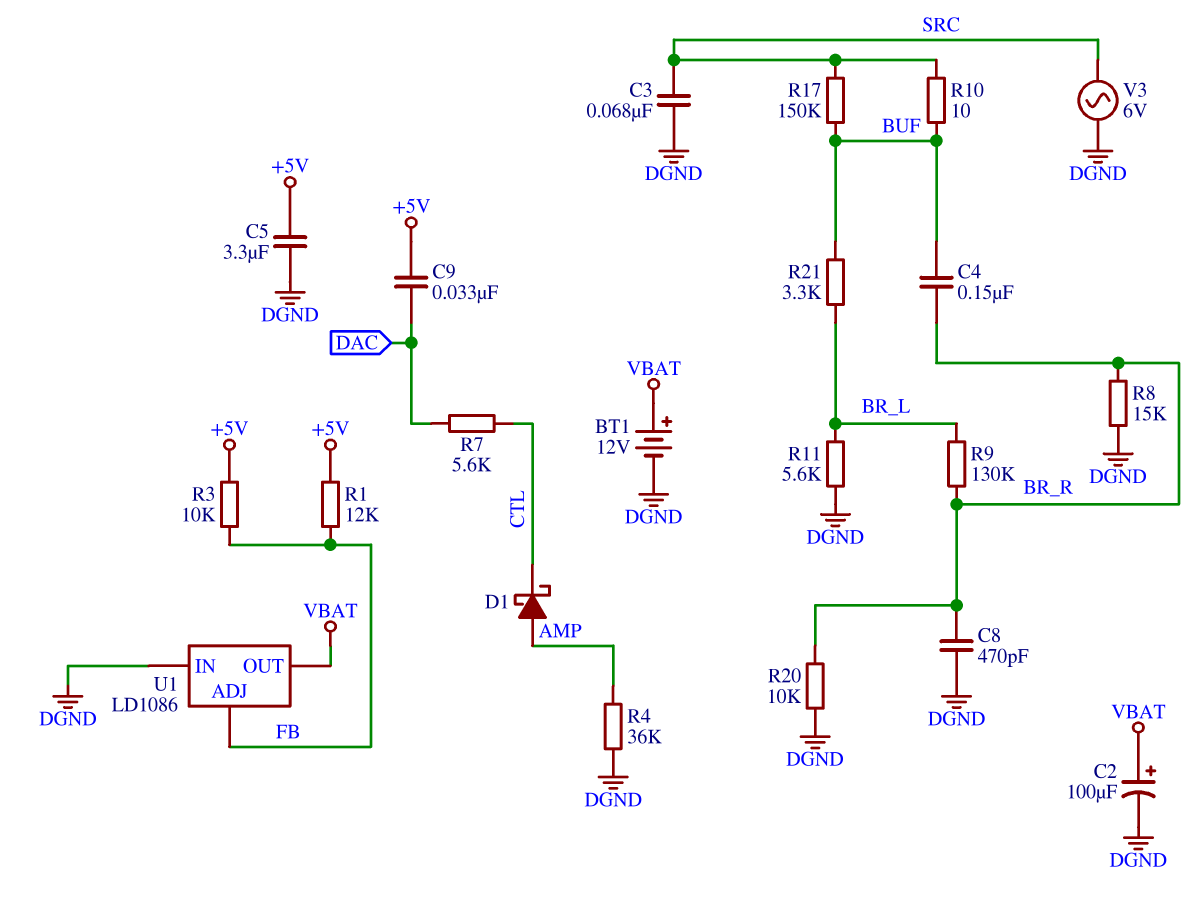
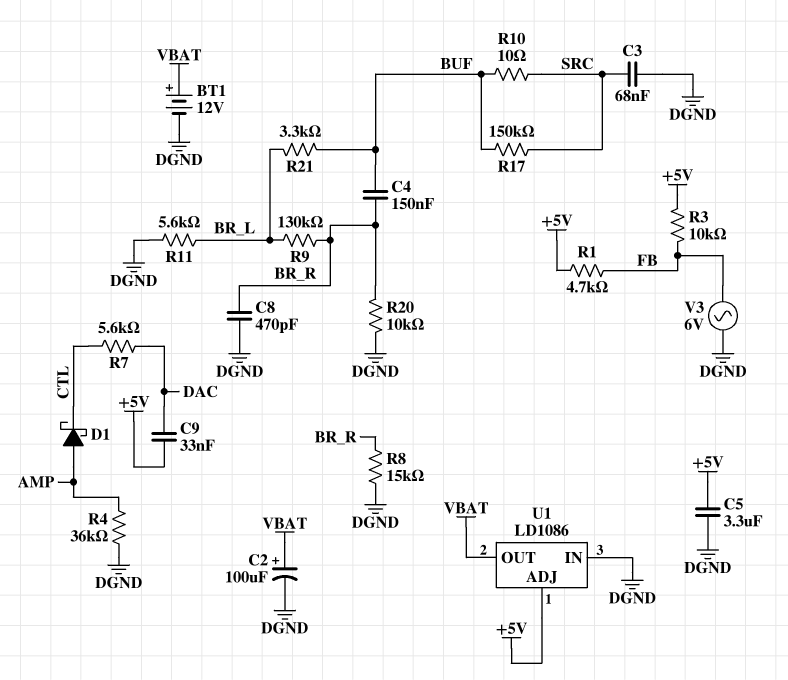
R1: 12k (+5V, FB) -> 4.7k (+5V, FB)
U1 pin ADJ: FB -> +5V
V3: AC 6V (DGND, SRC) -> AC 6V (DGND, FB)

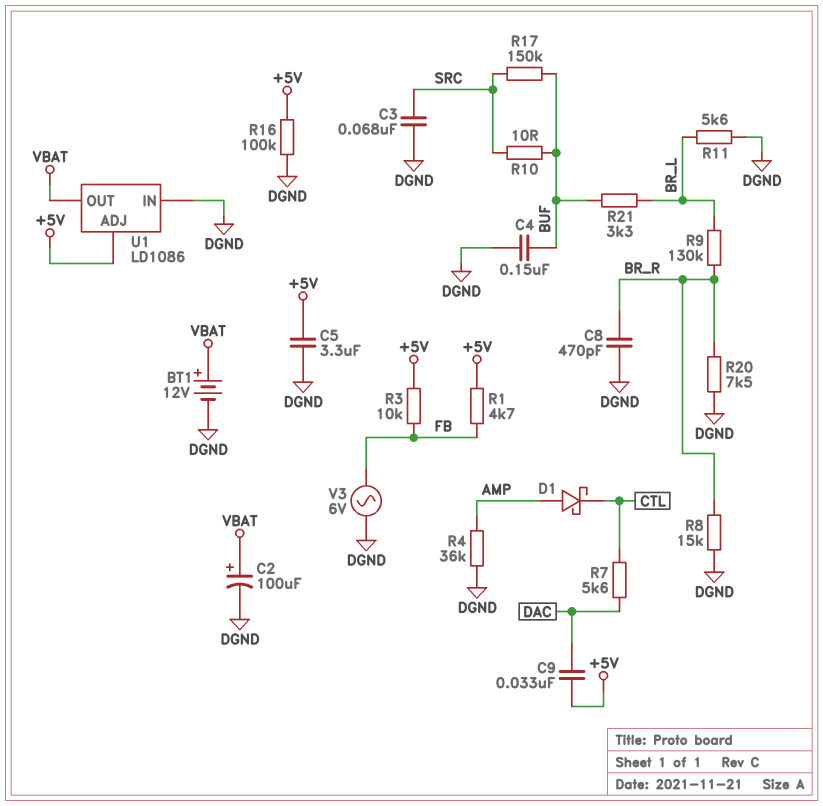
C4: 150nF (BR_R, BUF) -> 150nF (BUF, DGND)
R16: none -> 100k (+5V, DGND)
R20: 10k (BR_R, DGND) -> 7.5k (BR_R, DGND)

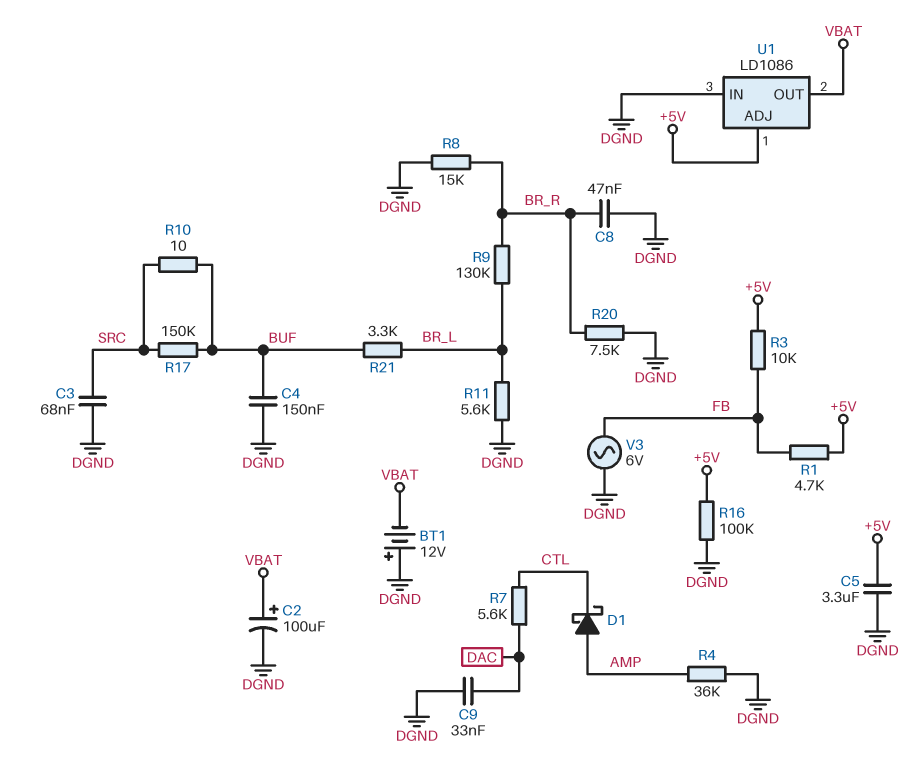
BT1: 12V (plus VBAT, minus DGND) -> 12V (plus DGND, minus VBAT)
C8: 470pF (BR_R, DGND) -> 47nF (BR_R, DGND)
C9: 33nF (+5V, DAC) -> 33nF (DAC, DGND)

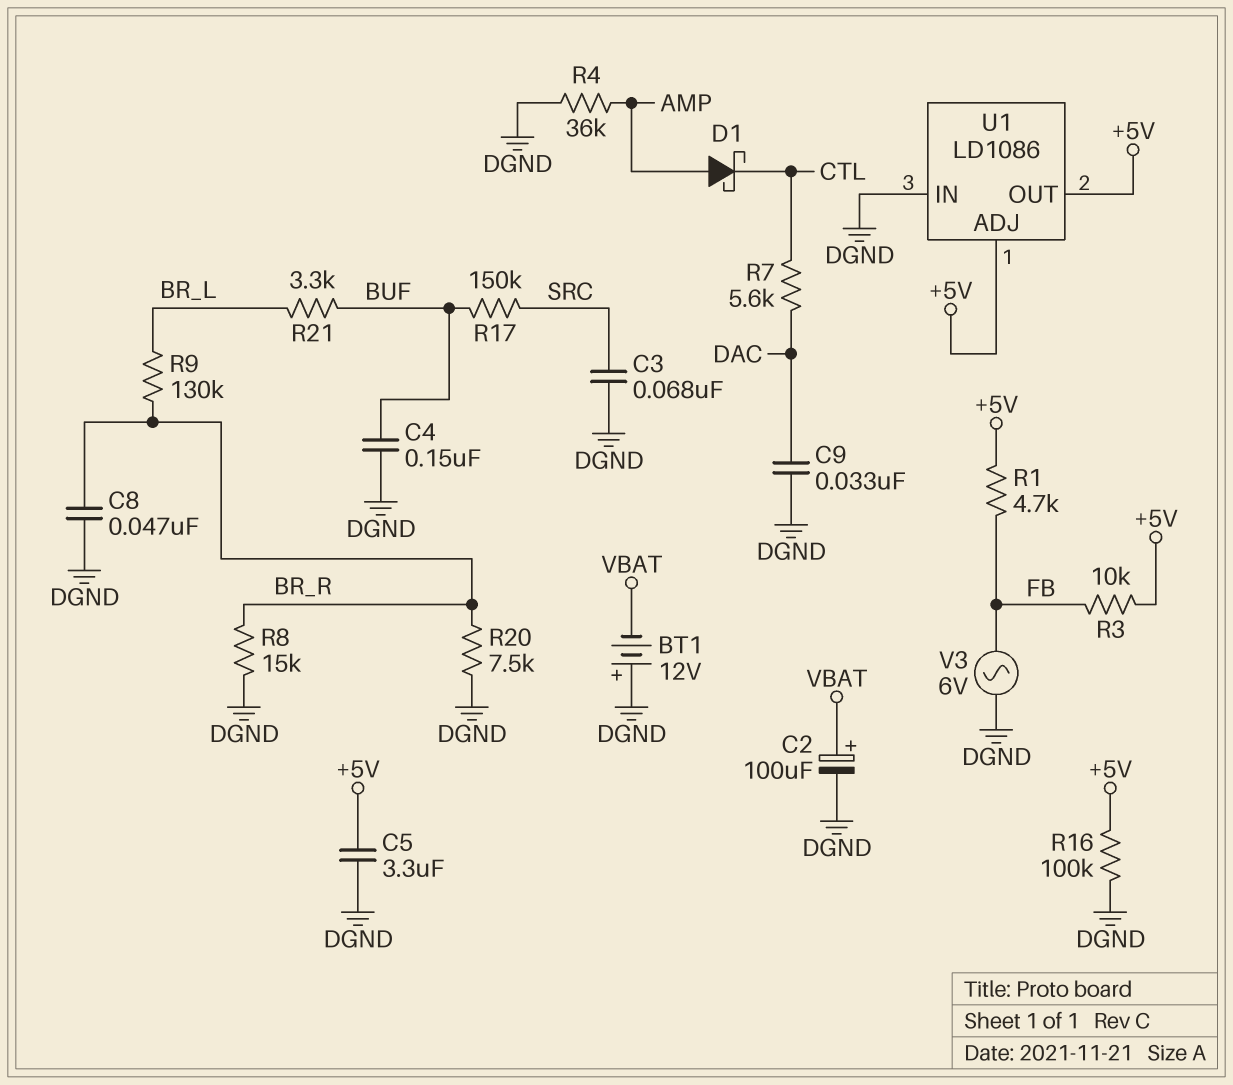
R10: 10 (BUF, SRC) -> none
R11: 5.6k (BR_L, DGND) -> none
U1 pin OUT: VBAT -> +5V

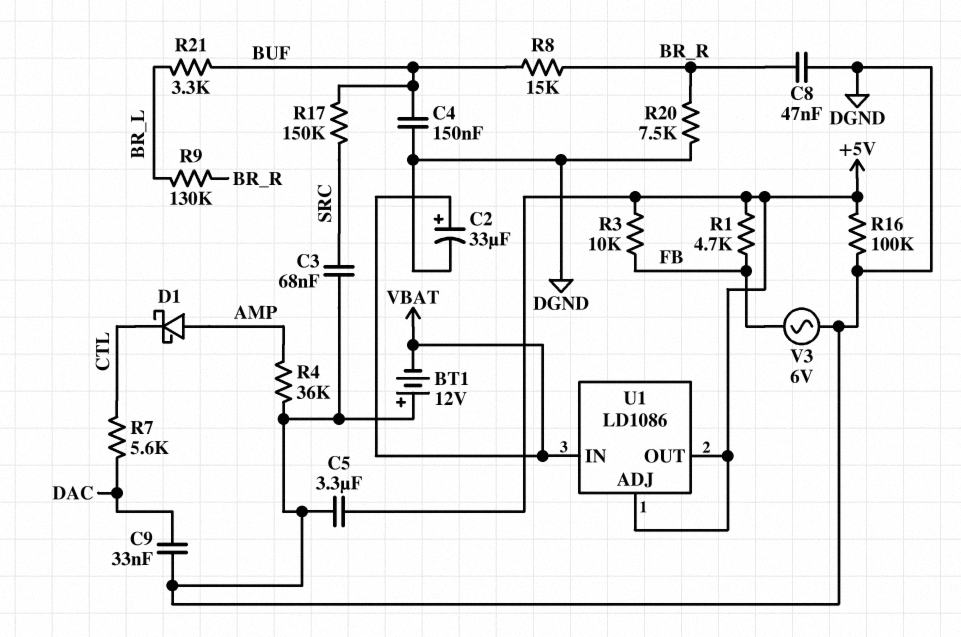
C2: 100uF (plus VBAT, minus DGND) -> 33uF (plus VBAT, minus DGND)
R8: 15k (BR_R, DGND) -> 15k (BR_R, BUF)
U1 pin IN: DGND -> VBAT

